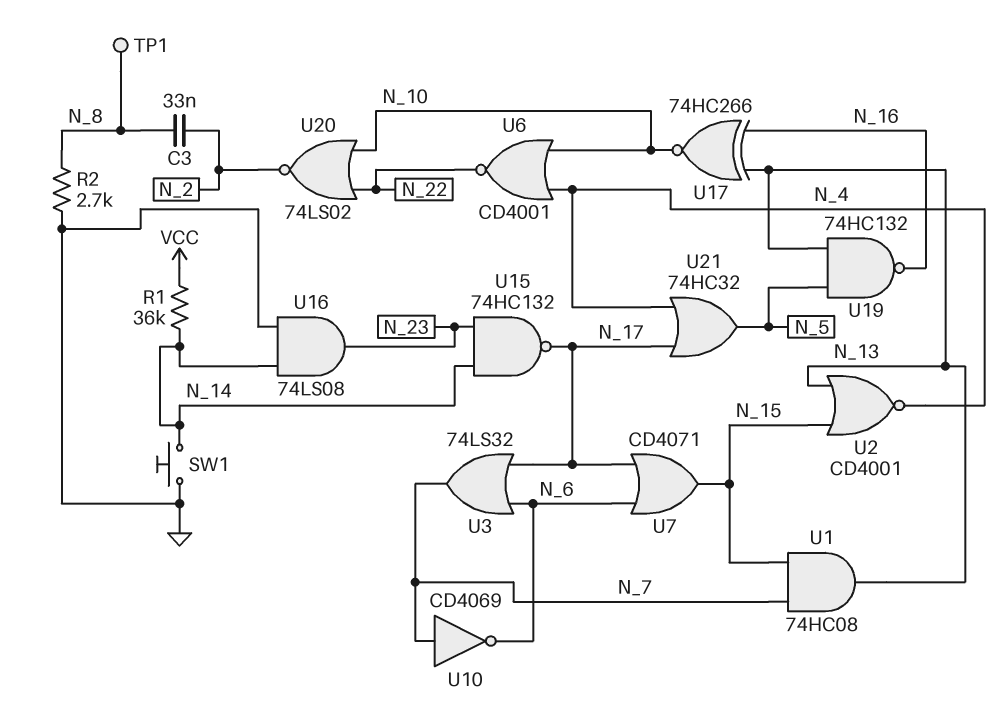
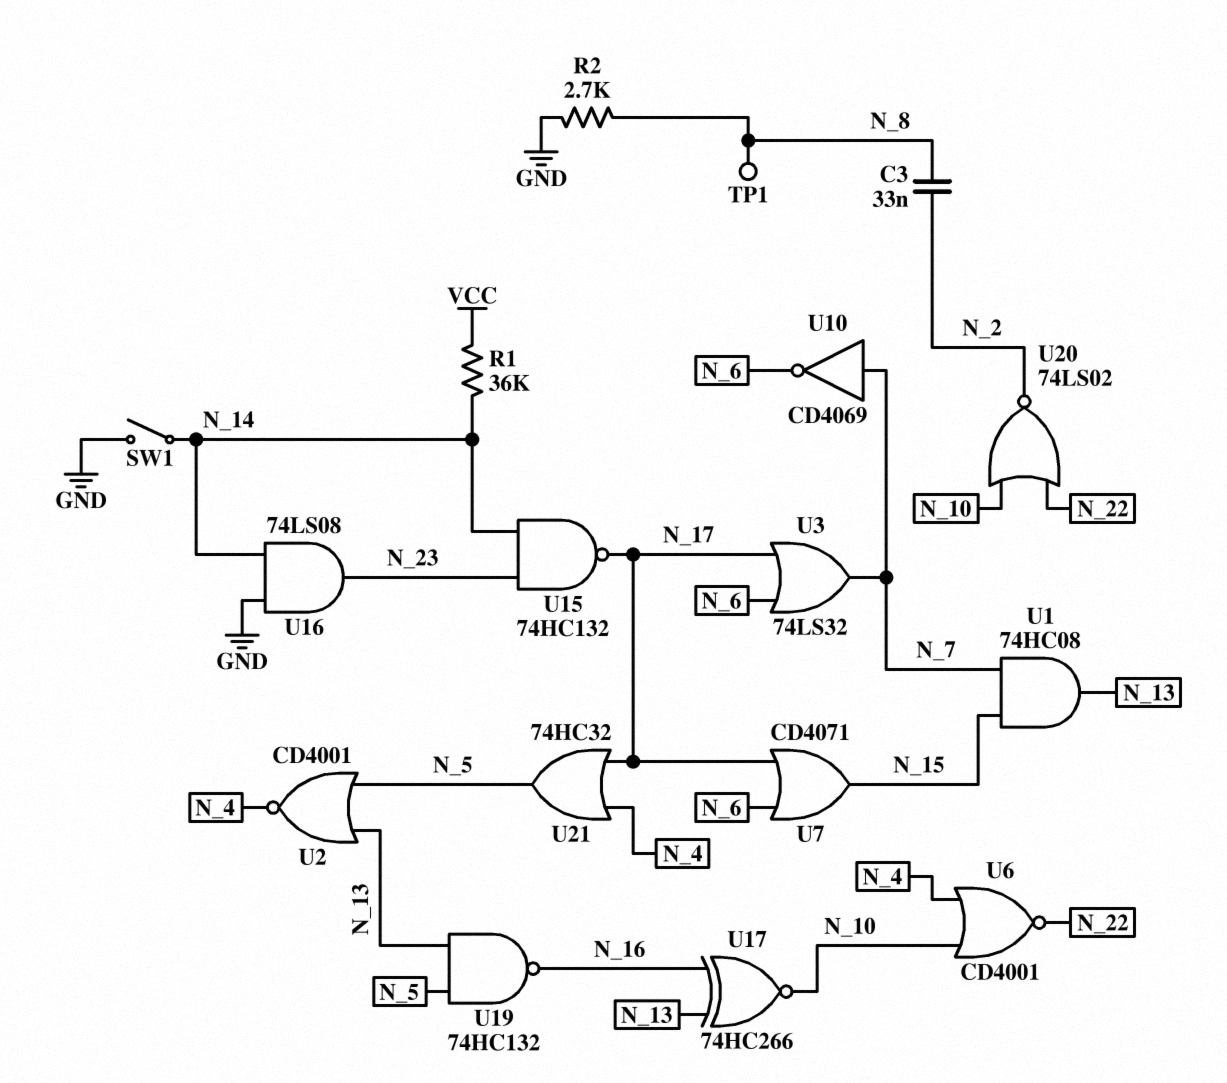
SW1: button (GND, N_14) -> switch (GND, N_14)
U2: NOR CD4001 (in N_13, in N_15, out N_4) -> NOR CD4001 (in N_5, in N_13, out N_4)

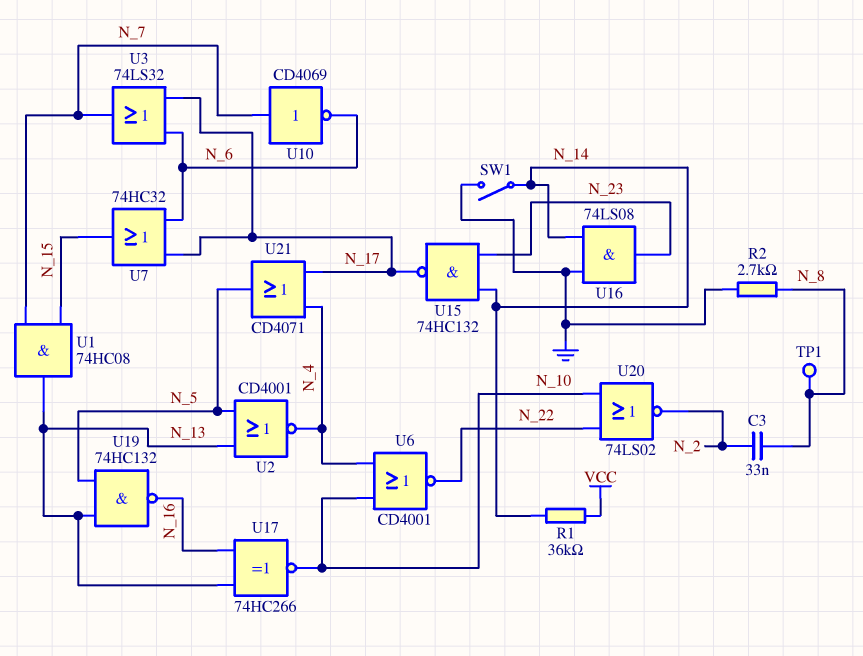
U7: OR CD4071 (in N_6, in N_17, out N_15) -> OR 74HC32 (in N_6, in N_17, out N_15)
U21: OR 74HC32 (in N_4, in N_17, out N_5) -> OR CD4071 (in N_4, in N_17, out N_5)

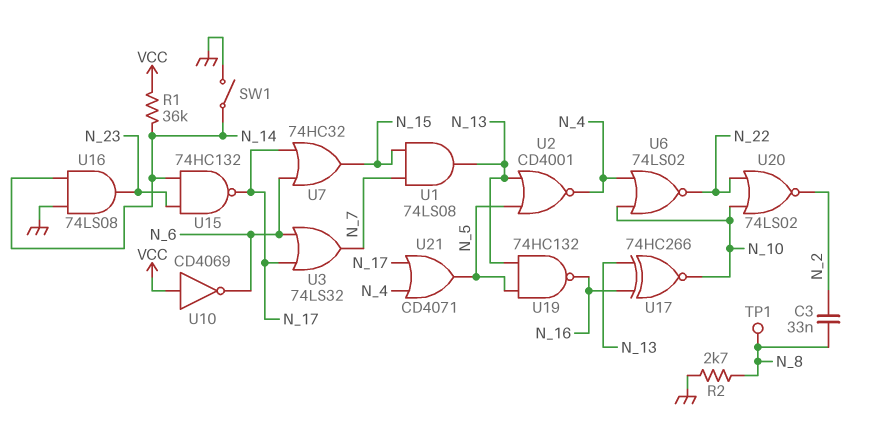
U1: AND 74HC08 (in N_7, in N_15, out N_13) -> AND 74LS08 (in N_7, in N_15, out N_13)
U6: NOR CD4001 (in N_4, in N_10, out N_22) -> NOR 74LS02 (in N_4, in N_10, out N_22)
U10: NOT CD4069 (in N_7, out N_6) -> NOT CD4069 (in VCC, out N_6)

